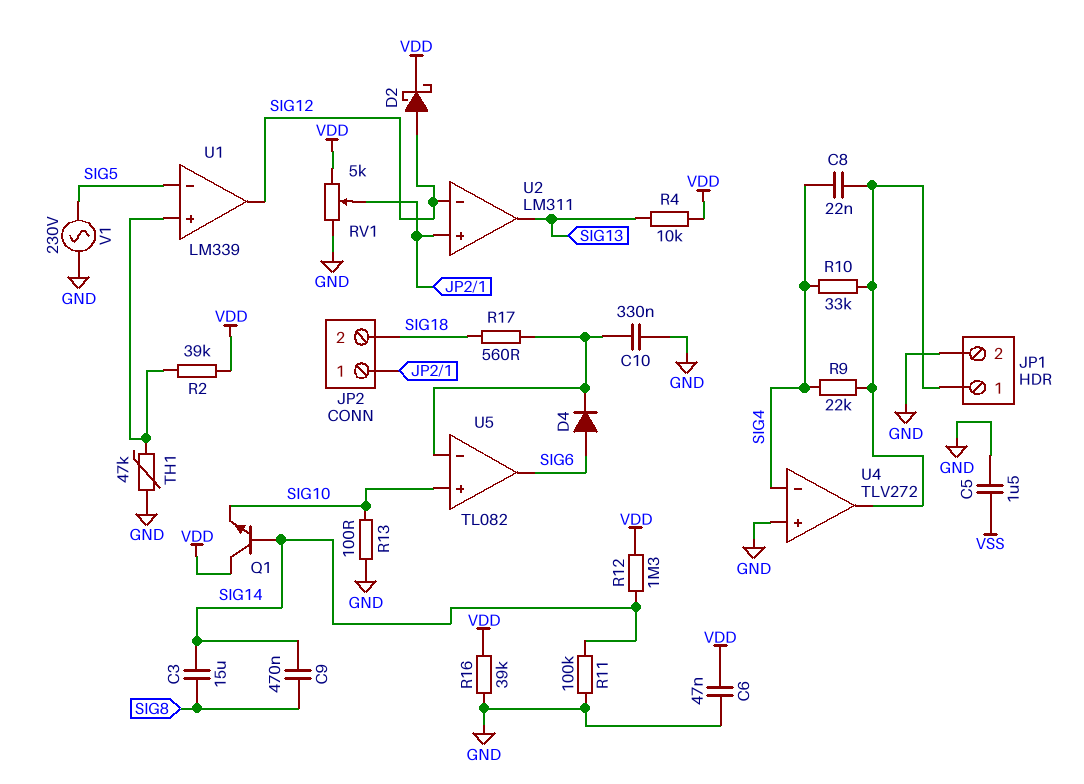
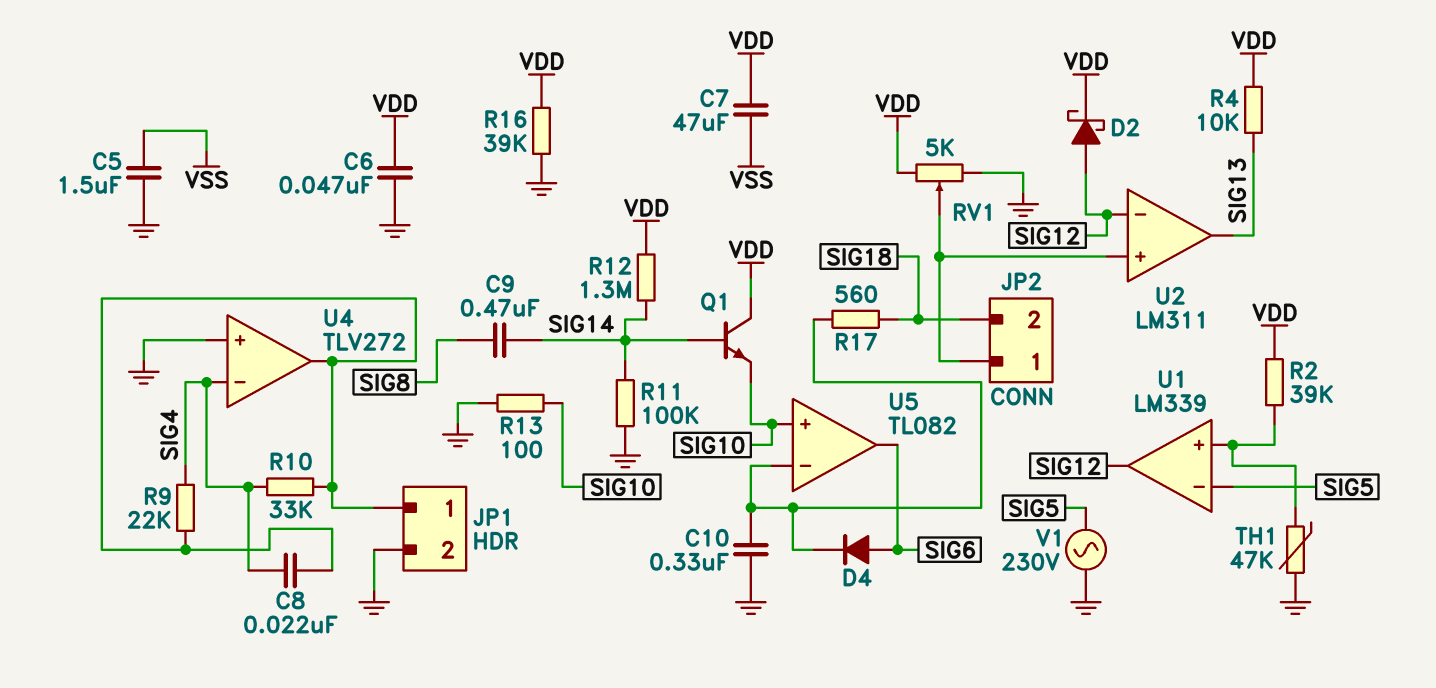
C3: 15uF (SIG8, SIG14) -> none
C7: none -> 47uF (VDD, VSS)

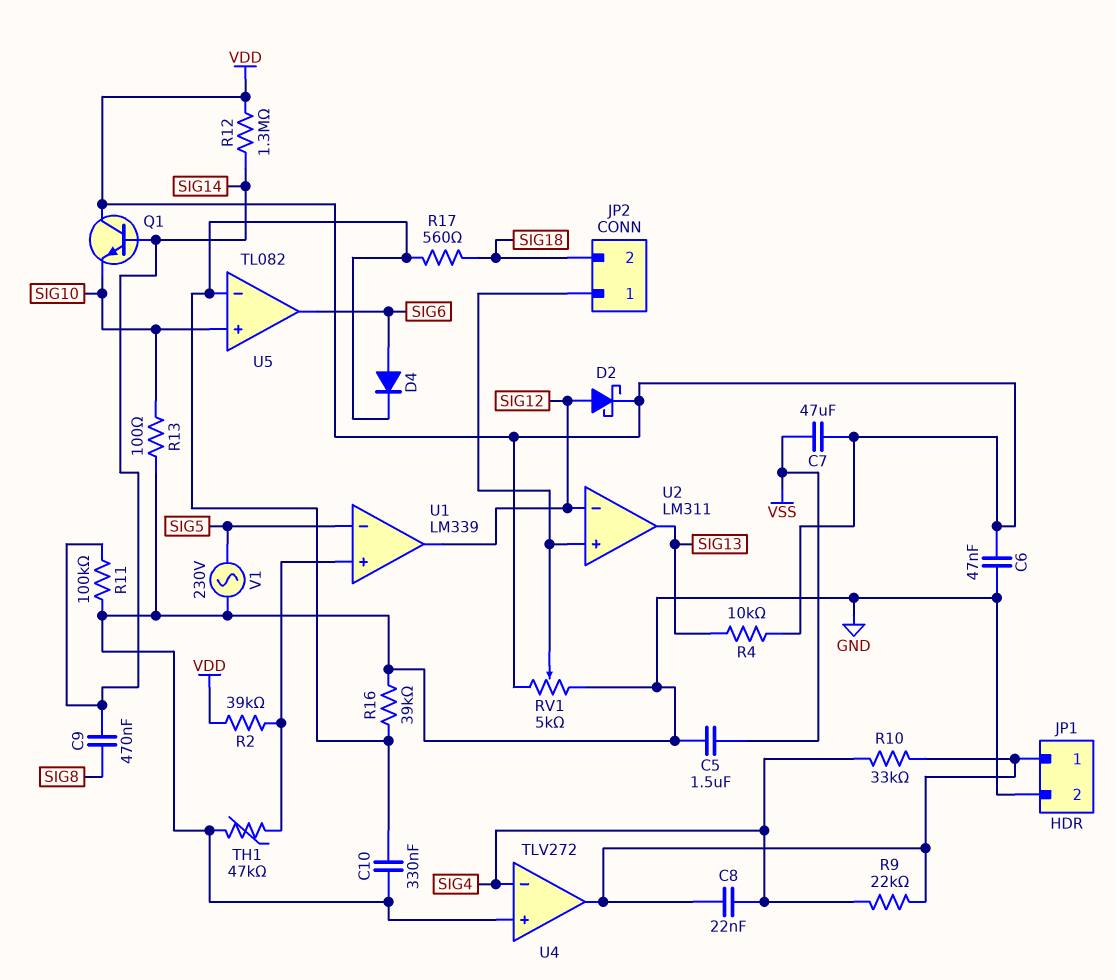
R16: 39k (GND, VDD) -> 39k (GND, U5/in-)

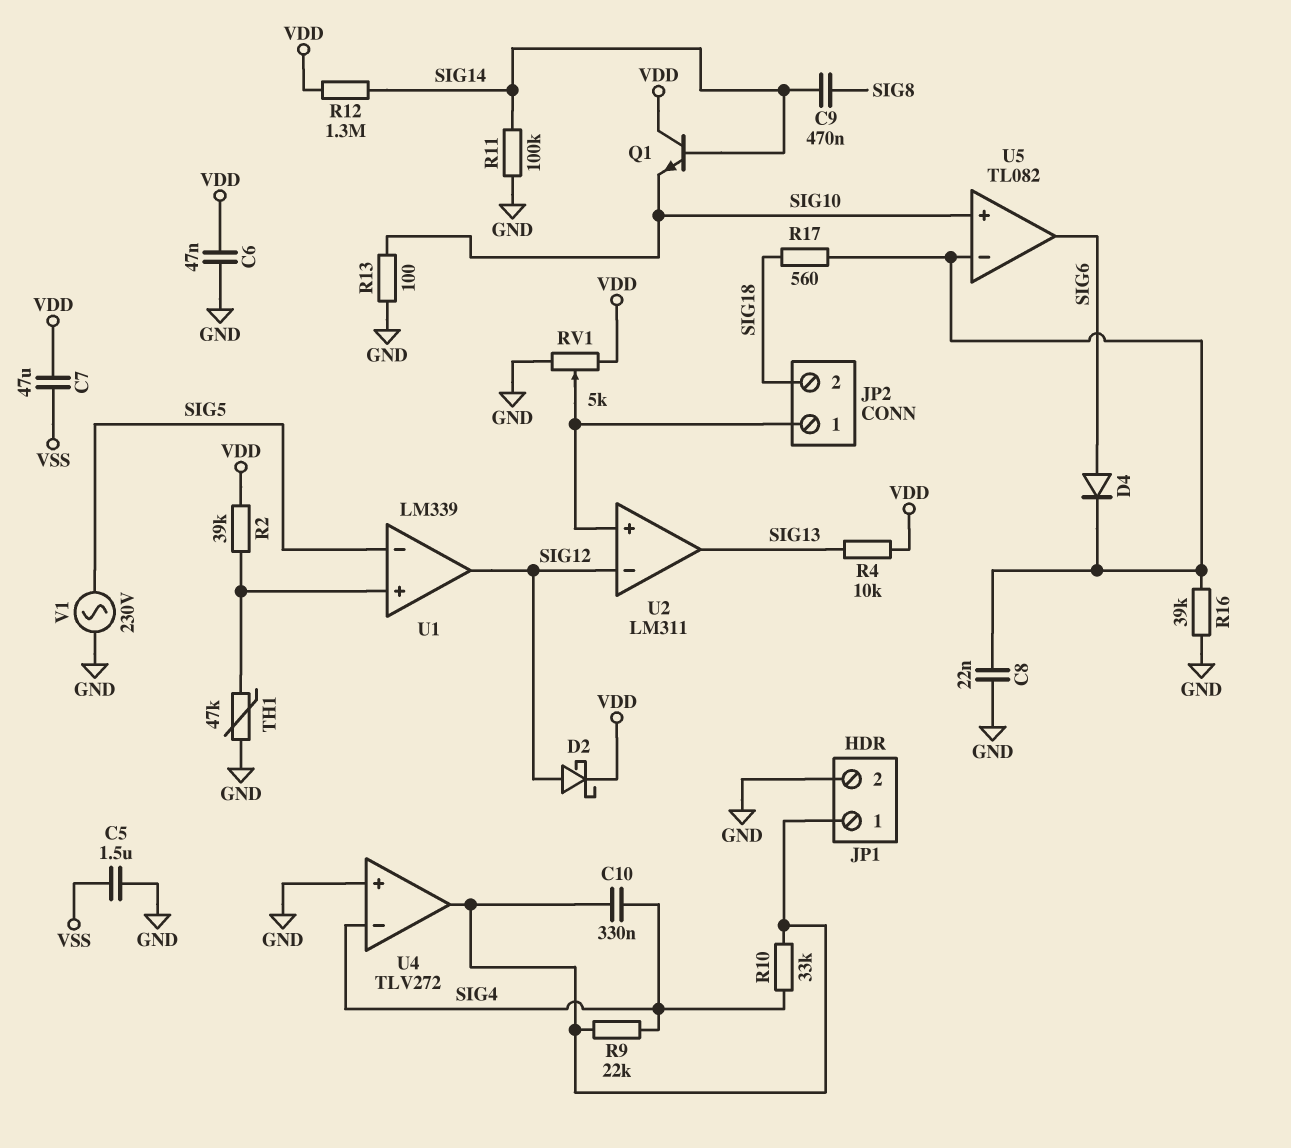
C8: 22nF (JP1/1, SIG4) -> 22nF (GND, U5/in-)
C10: 330nF (GND, U5/in-) -> 330nF (JP1/1, SIG4)

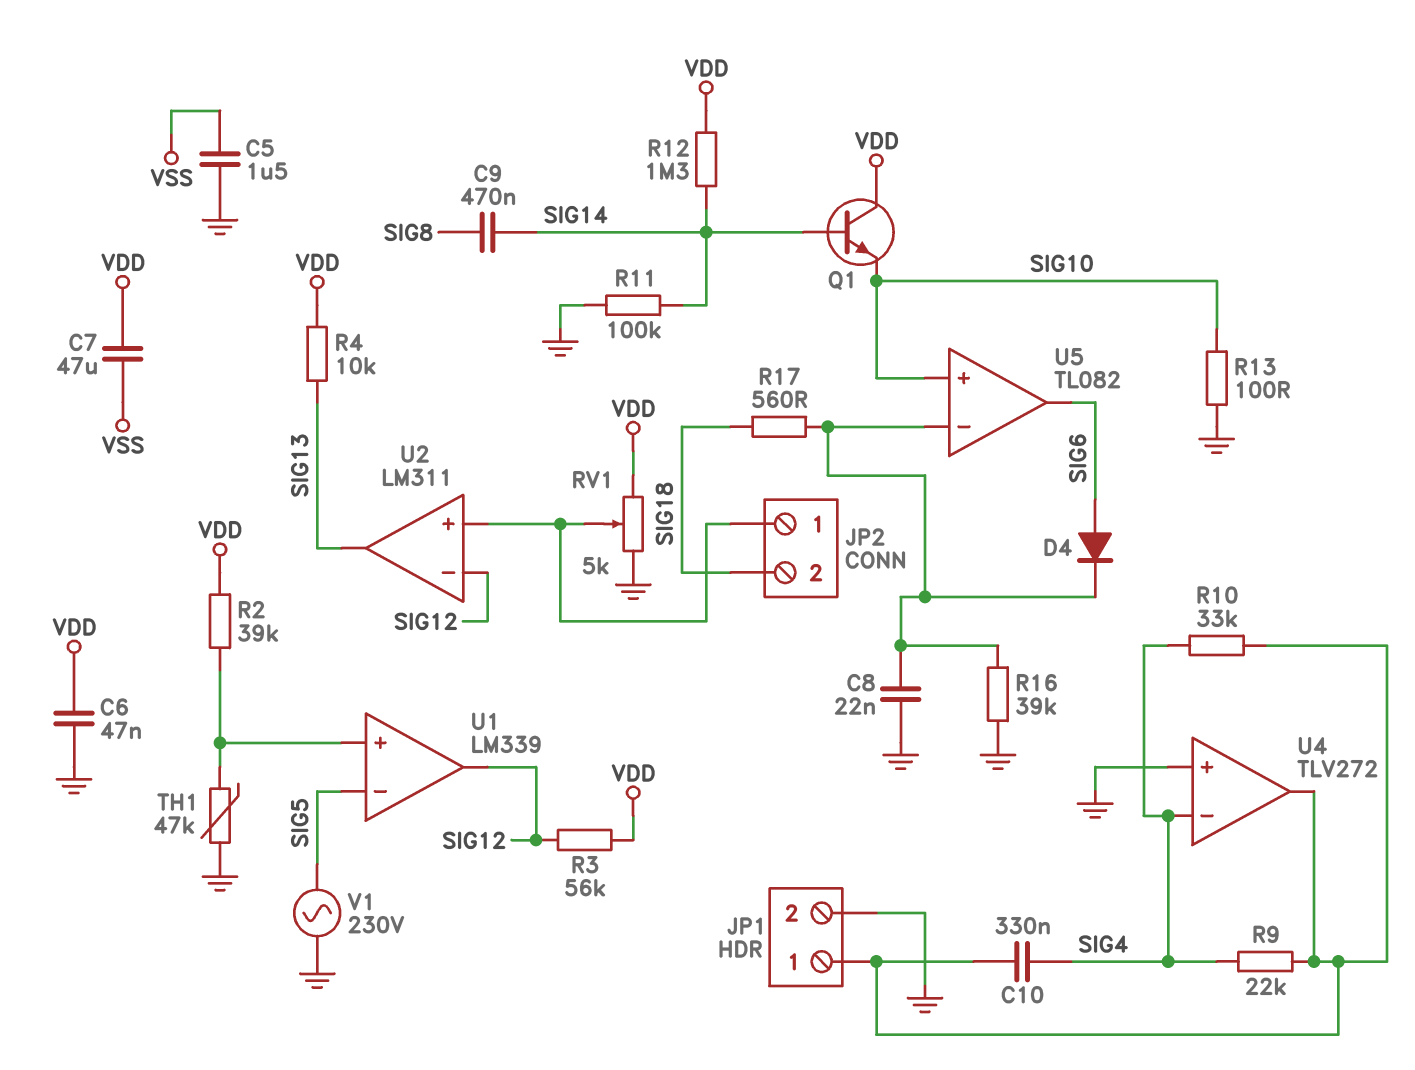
D2: schottky (A SIG12, K VDD) -> none
R3: none -> 56k (SIG12, VDD)

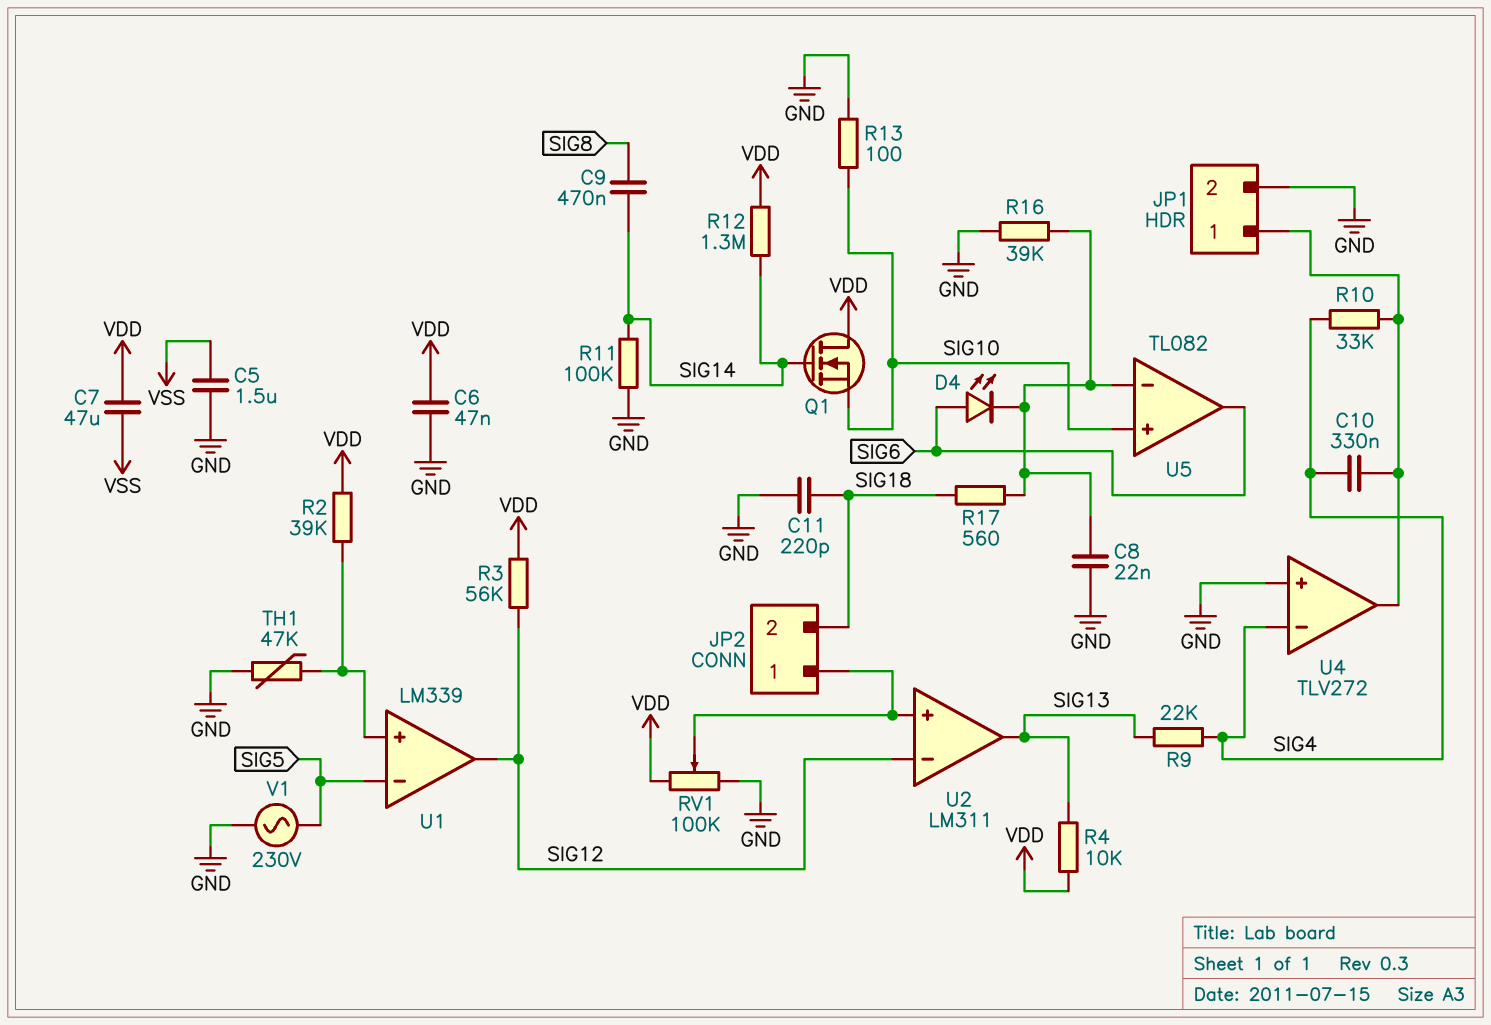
C11: none -> 220pF (GND, SIG18)
D4: diode (A SIG6, K U5/in-) -> LED (A SIG6, K U5/in-)
Q1: NPN (B SIG14, C VDD, E SIG10) -> NMOS (G SIG14, D VDD, S SIG10)
R9: 22k (JP1/1, SIG4) -> 22k (SIG4, SIG13)
RV1: 5k (GND, VDD, wiper JP2/1) -> 100k (GND, VDD, wiper JP2/1)

